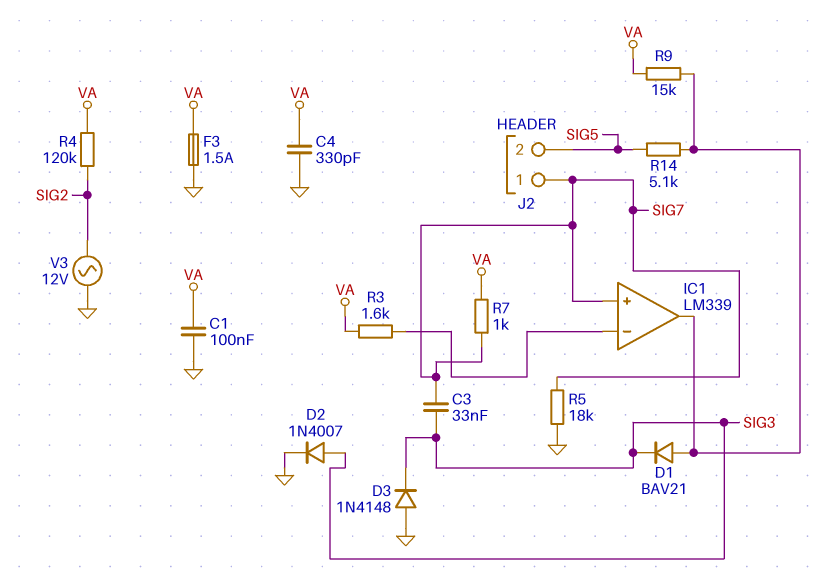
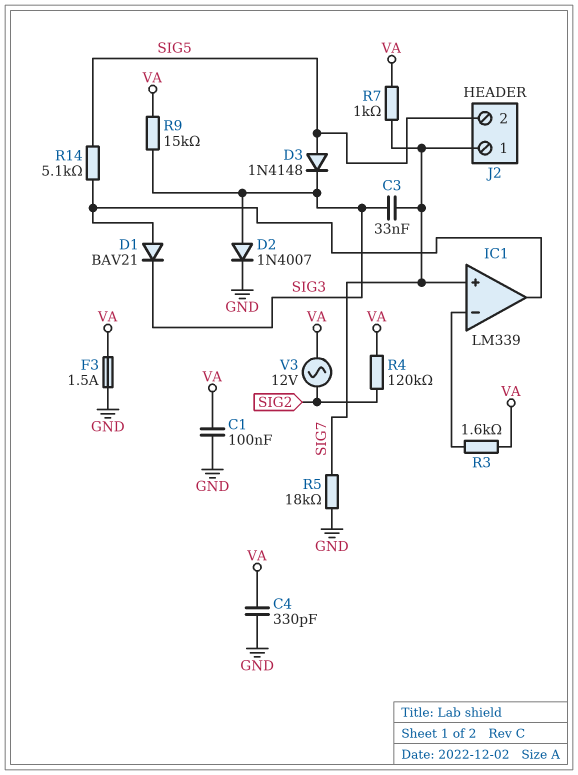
D3: diode 1N4148 (A GND, K SIG3) -> diode 1N4148 (A SIG5, K SIG3)
R9: 15k (IC1/out, VA) -> 15k (SIG3, VA)
V3: AC 12V (GND, SIG2) -> AC 12V (SIG2, VA)

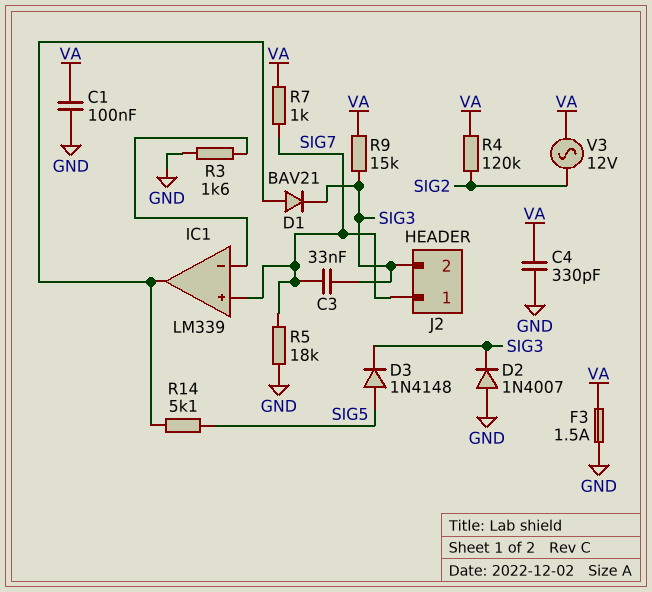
D2: diode 1N4007 (A SIG3, K GND) -> diode 1N4007 (A GND, K SIG3)
J2 pin 2: SIG5 -> SIG3
R3: 1.6k (IC1/in-, VA) -> 1.6k (GND, IC1/in-)

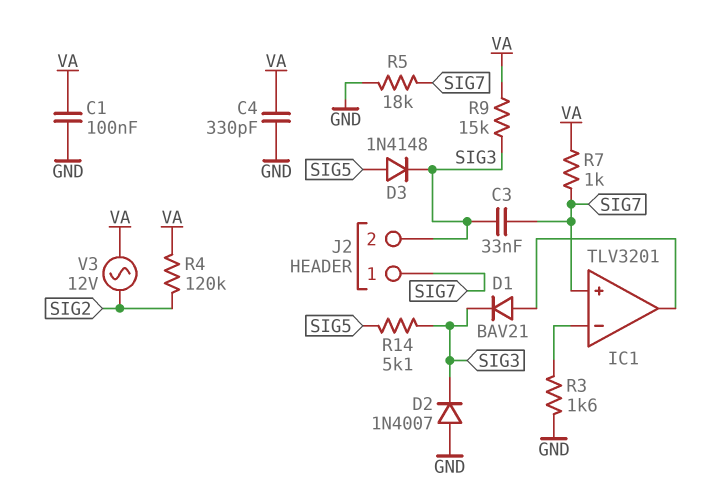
F3: 1.5A (GND, VA) -> none
IC1: LM339 -> TLV3201
R14: 5.1k (IC1/out, SIG5) -> 5.1k (SIG3, SIG5)

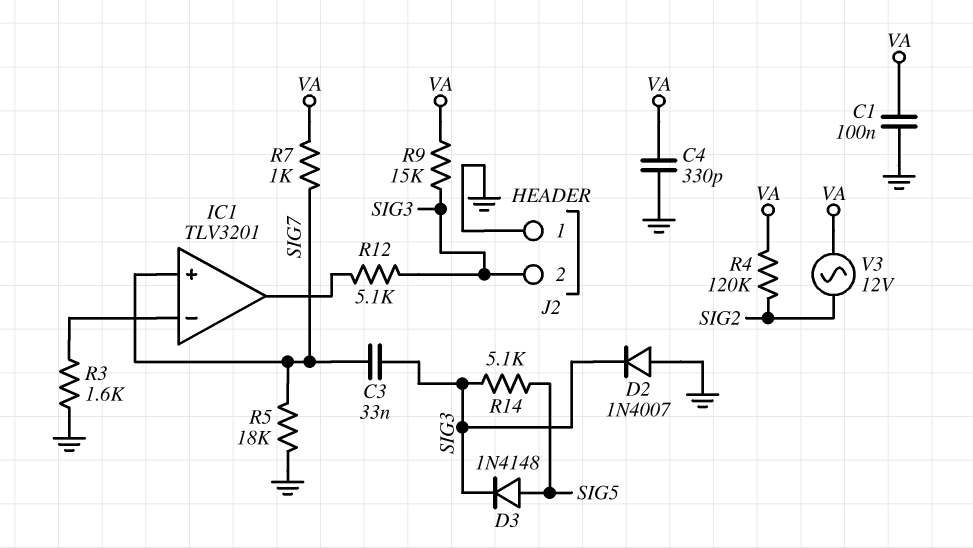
D1: diode BAV21 (A IC1/out, K SIG3) -> none
J2 pin 1: SIG7 -> GND
R12: none -> 5.1k (IC1/out, SIG3)

